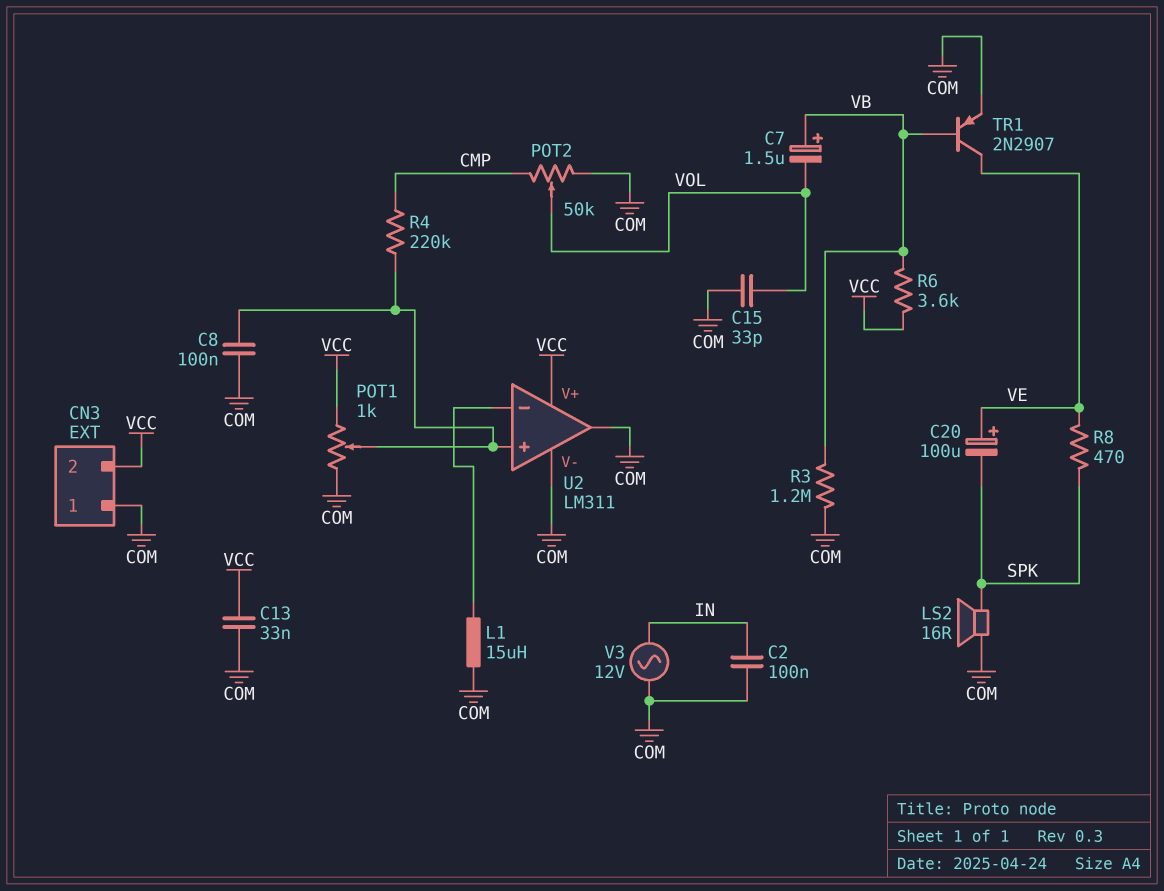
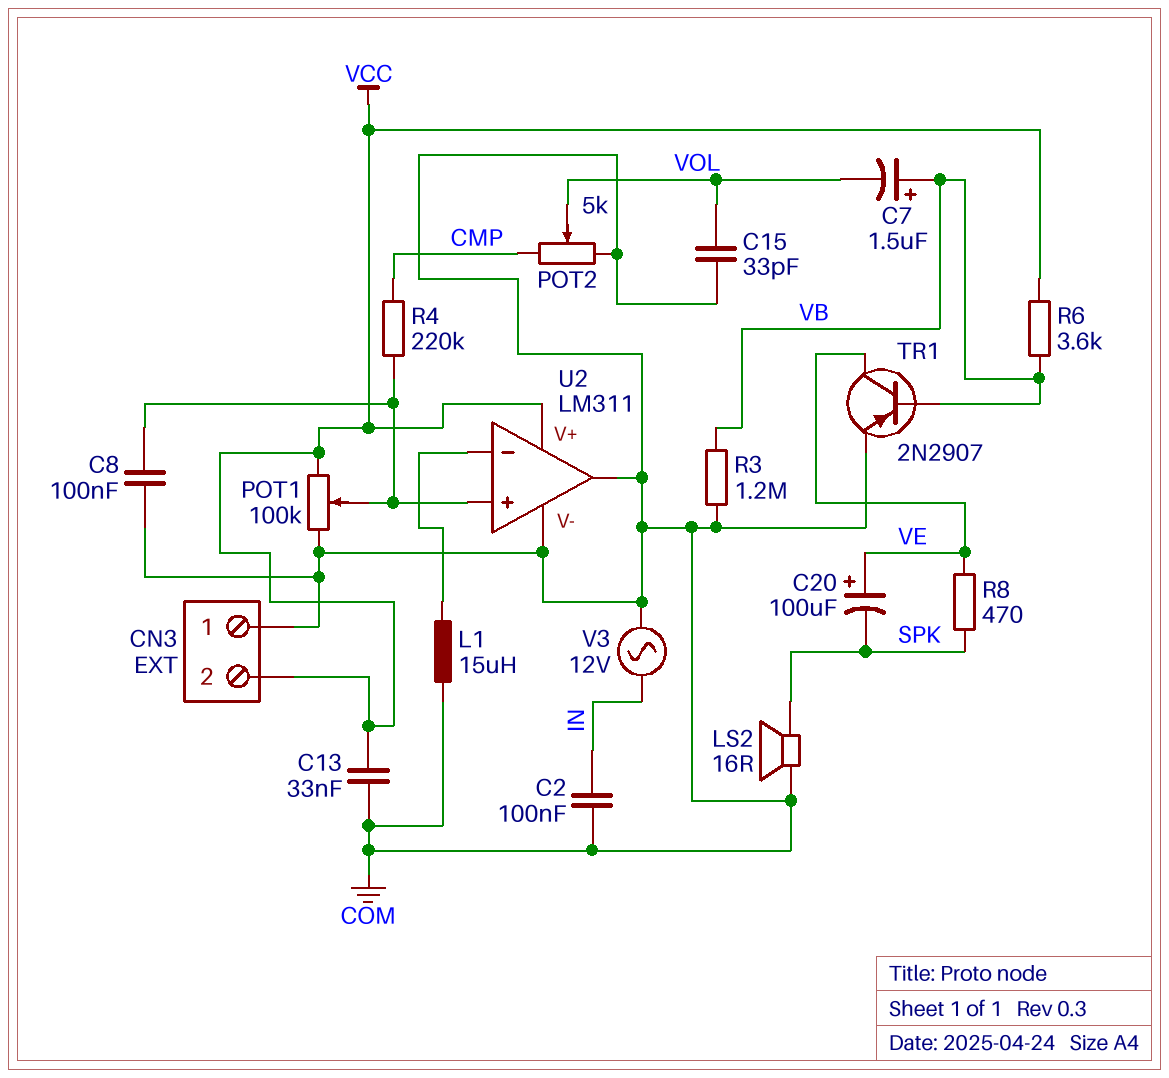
POT1: 1k (COM, VCC, wiper U2/in+) -> 100k (COM, VCC, wiper U2/in+)
POT2: 50k (CMP, COM, wiper VOL) -> 5k (CMP, COM, wiper VOL)

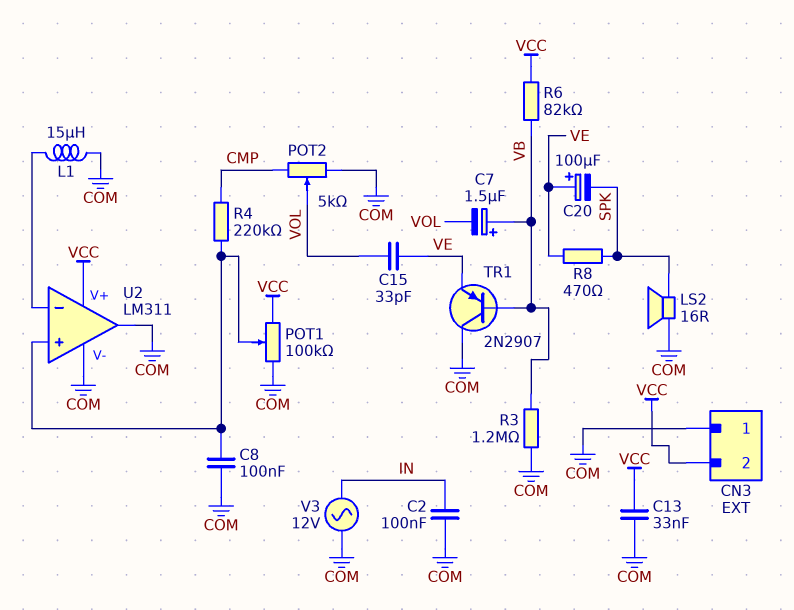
C15: 33pF (COM, VOL) -> 33pF (VE, VOL)
R6: 3.6k (VB, VCC) -> 82k (VB, VCC)
TR1: PNP 2N2907 (B VB, C VE, E COM) -> PNP 2N2907 (B VB, C COM, E VE)

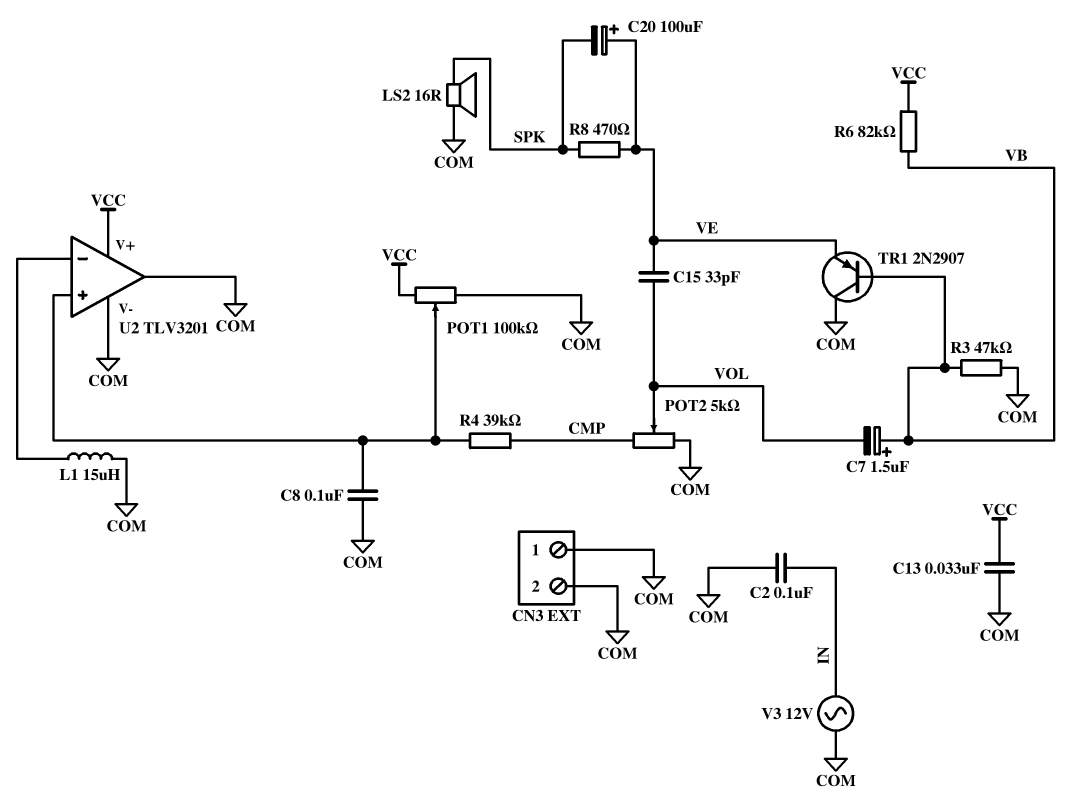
CN3 pin 2: VCC -> COM
R3: 1.2M (COM, VB) -> 47k (COM, VB)
R4: 220k (CMP, U2/in+) -> 39k (CMP, U2/in+)
U2: LM311 -> TLV3201

